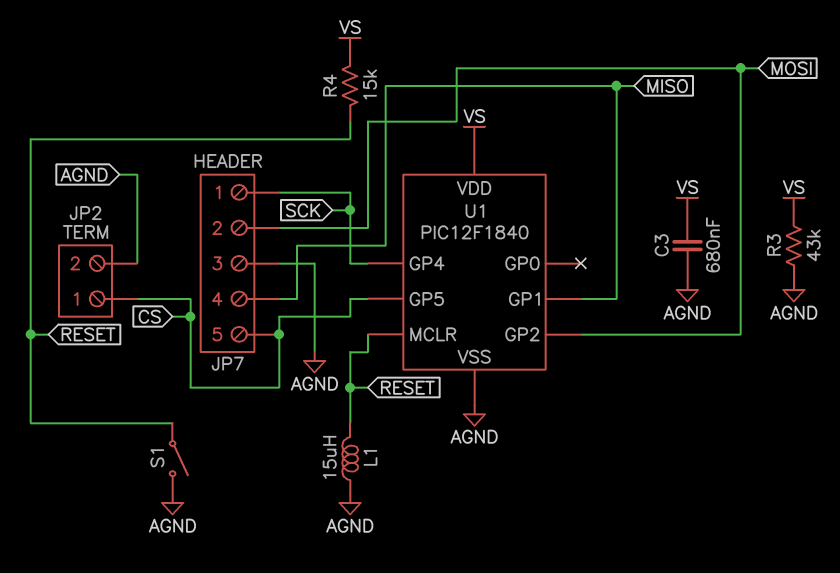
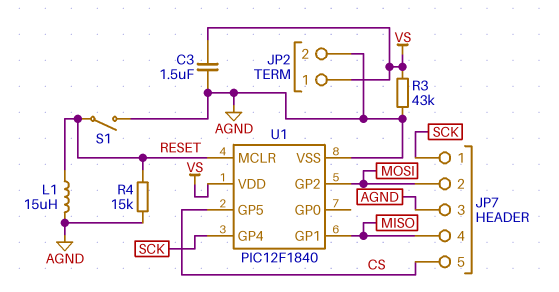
C3: 680nF (AGND, VS) -> 1.5uF (AGND, VS)
JP2 pin 1: CS -> VS
R4: 15k (RESET, VS) -> 15k (AGND, RESET)

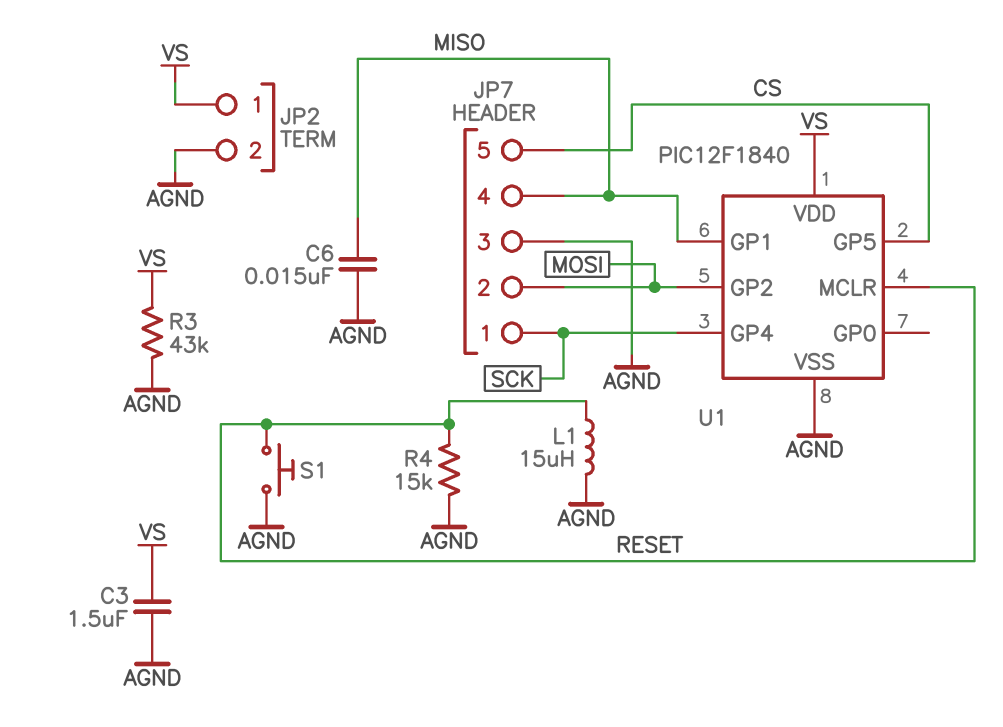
C6: none -> 15nF (AGND, MISO)
S1: switch (AGND, RESET) -> button (AGND, RESET)

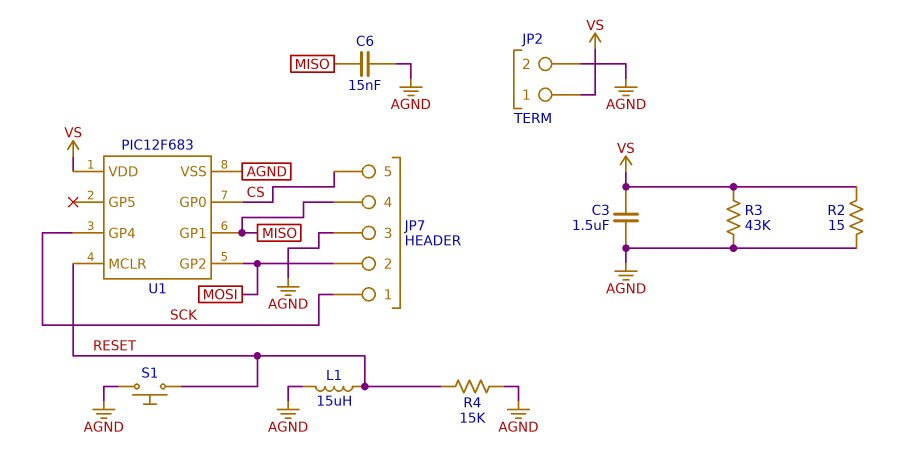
R2: none -> 15 (AGND, VS)
U1: PIC12F1840 -> PIC12F683
U1 pin GP0: none -> CS
U1 pin GP5: CS -> none

